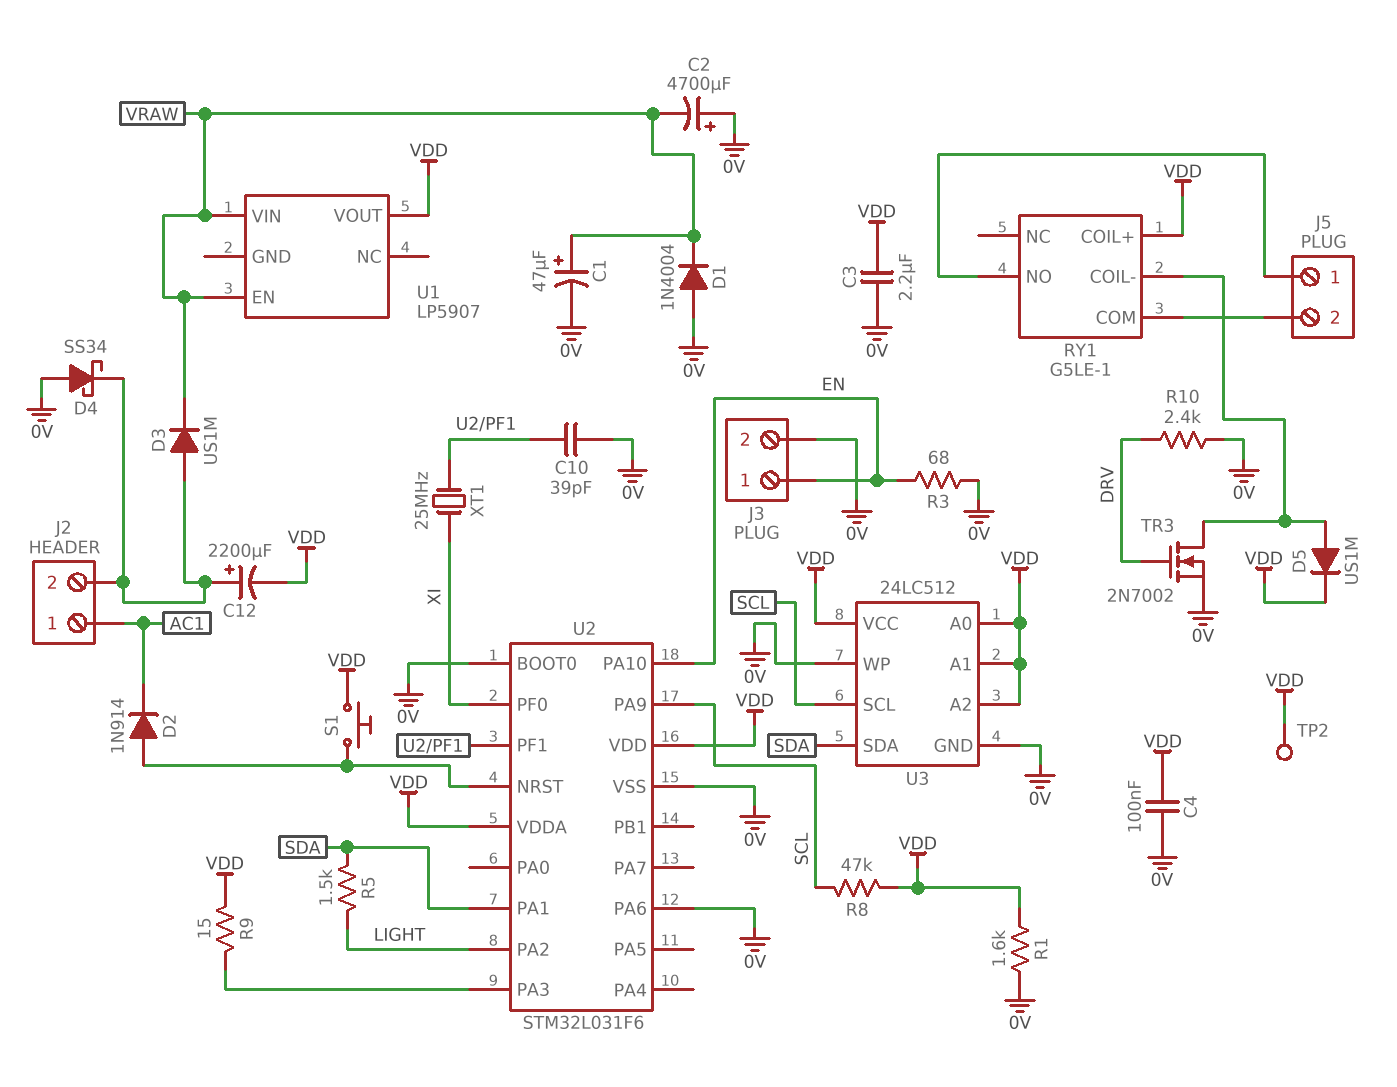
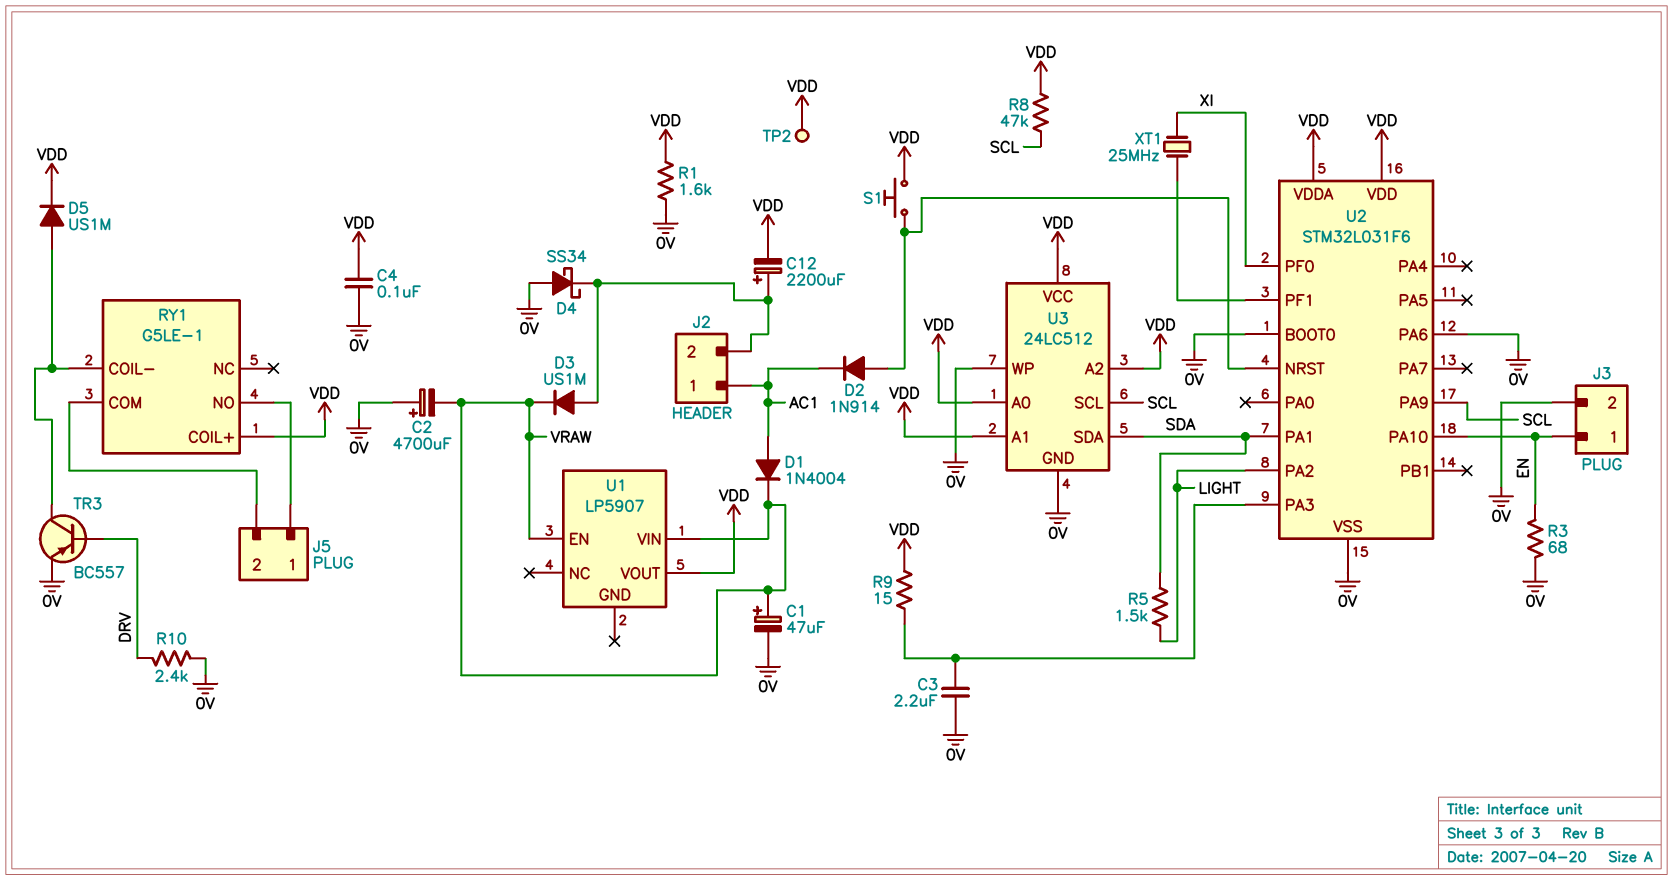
C3: 2.2uF (0V, VDD) -> 2.2uF (0V, U2/PA3)
C10: 39pF (0V, U2/PF1) -> none
D1: diode 1N4004 (A 0V, K VRAW) -> diode 1N4004 (A AC1, K VRAW)
TR3: NMOS 2N7002 (G DRV, D RY1/COIL-, S 0V) -> PNP BC557 (B DRV, C RY1/COIL-, E 0V)

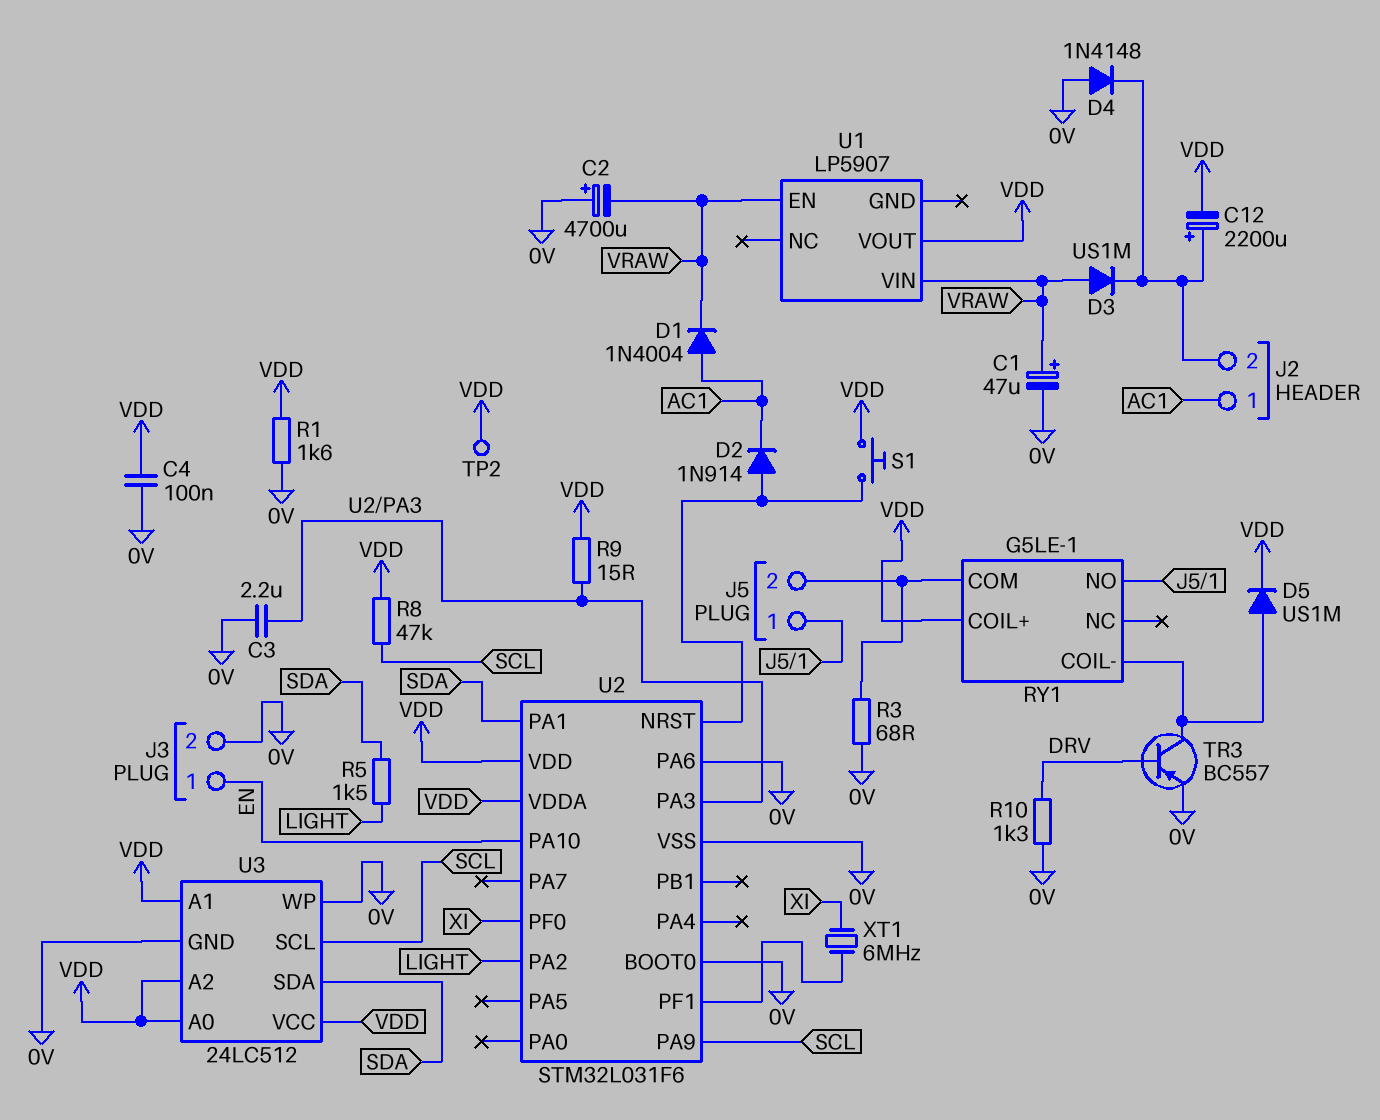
D3: diode US1M (A J2/2, K VRAW) -> diode US1M (A VRAW, K J2/2)
D4: schottky SS34 (A 0V, K J2/2) -> diode 1N4148 (A 0V, K J2/2)
R3: 68 (0V, EN) -> 68 (0V, J5/2)
R10: 2.4k (0V, DRV) -> 1.3k (0V, DRV)
XT1: 25MHz (U2/PF1, XI) -> 6MHz (U2/PF1, XI)

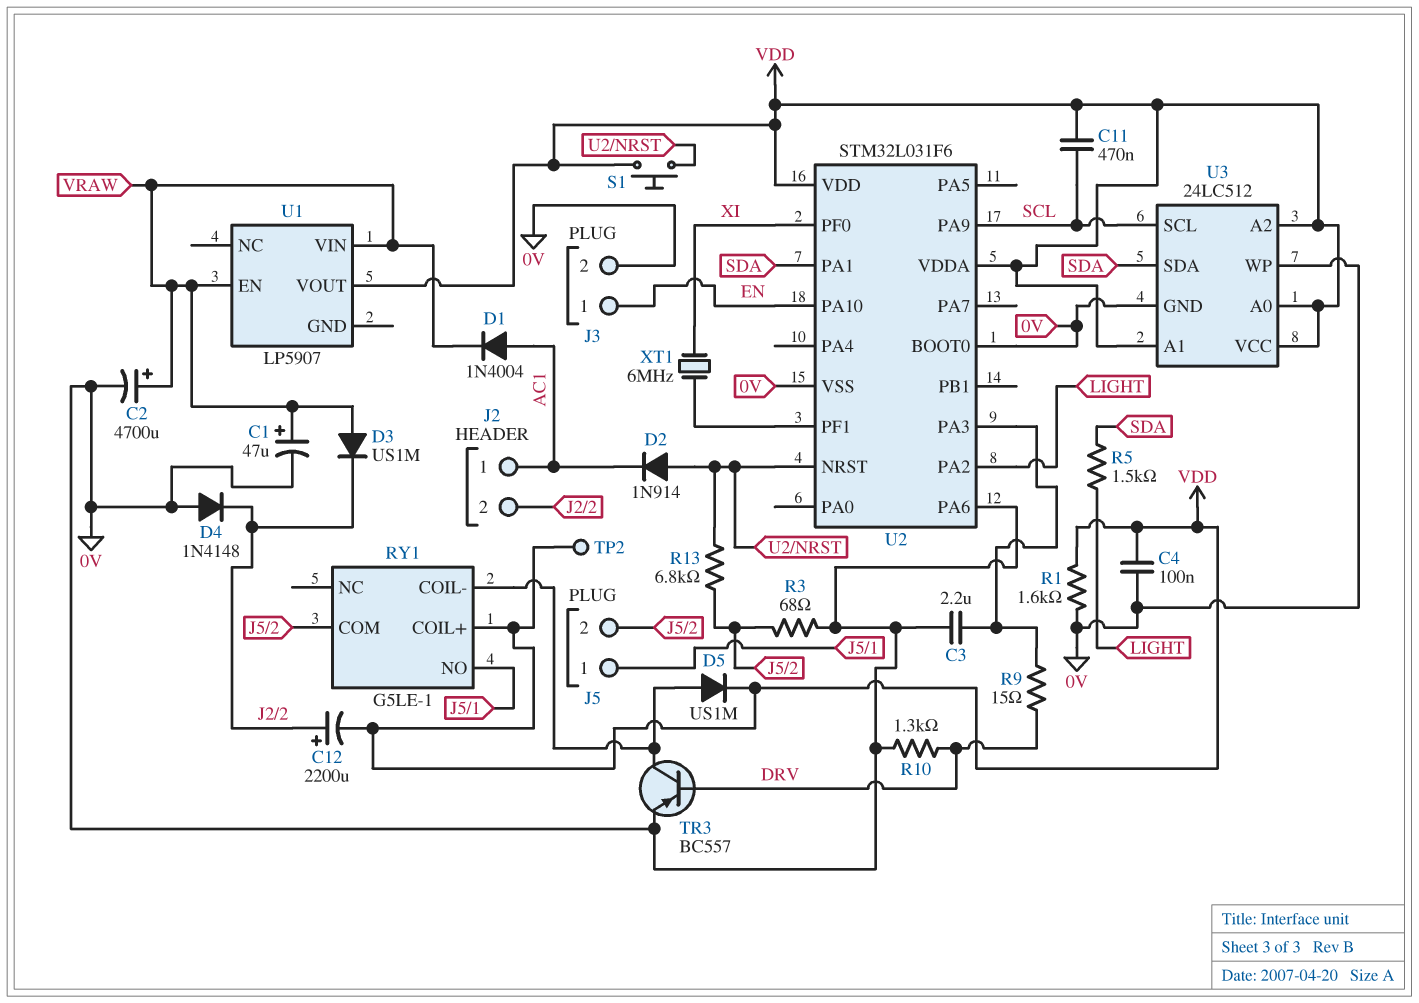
C2: 4700uF (plus 0V, minus VRAW) -> 4700uF (plus VRAW, minus 0V)
C11: none -> 470nF (SCL, VDD)
R8: 47k (SCL, VDD) -> none
R9: 15 (U2/PA3, VDD) -> 15 (DRV, U2/PA3)
R13: none -> 6.8k (J5/2, U2/NRST)

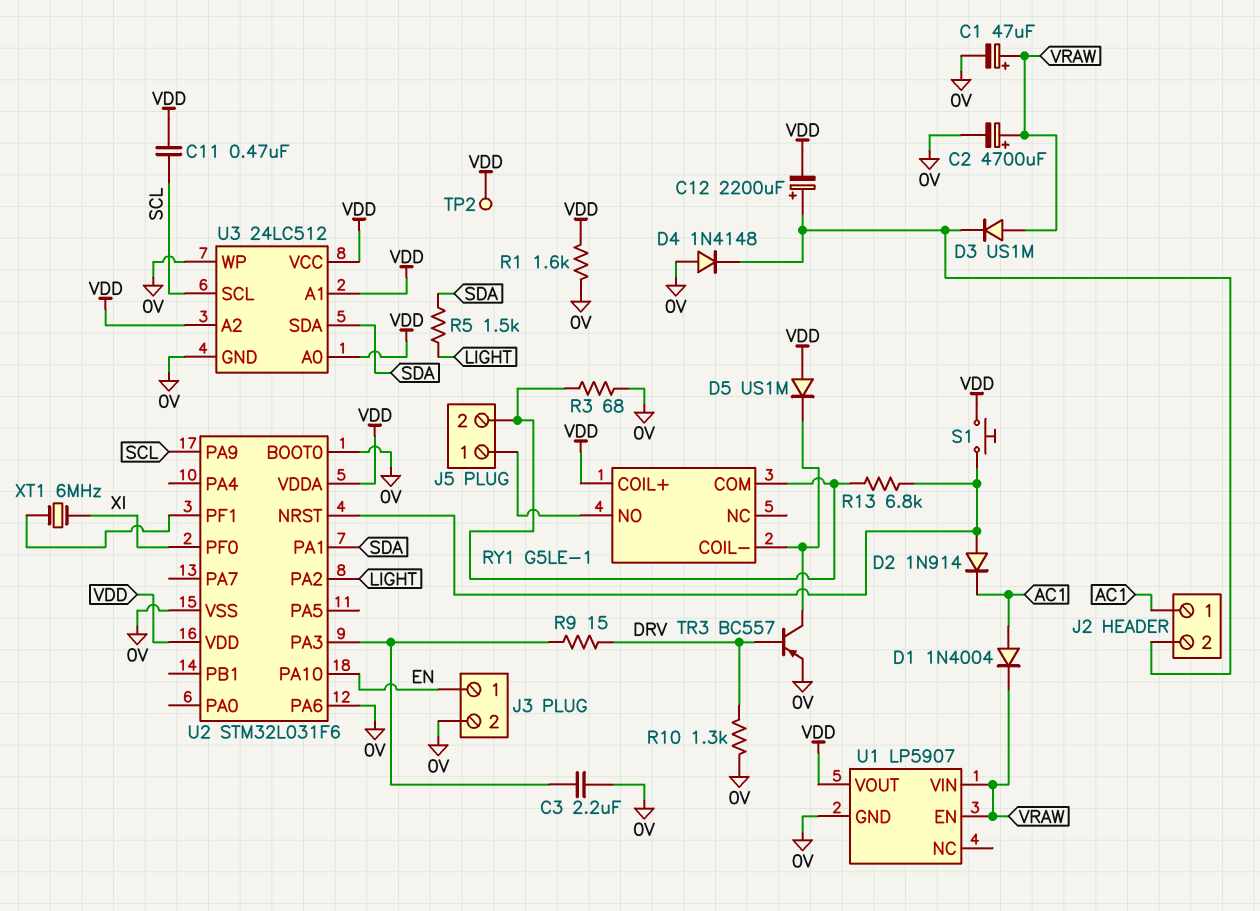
C4: 100nF (0V, VDD) -> none
D5: diode US1M (A RY1/COIL-, K VDD) -> diode US1M (A VDD, K RY1/COIL-)
U1 pin GND: none -> 0V

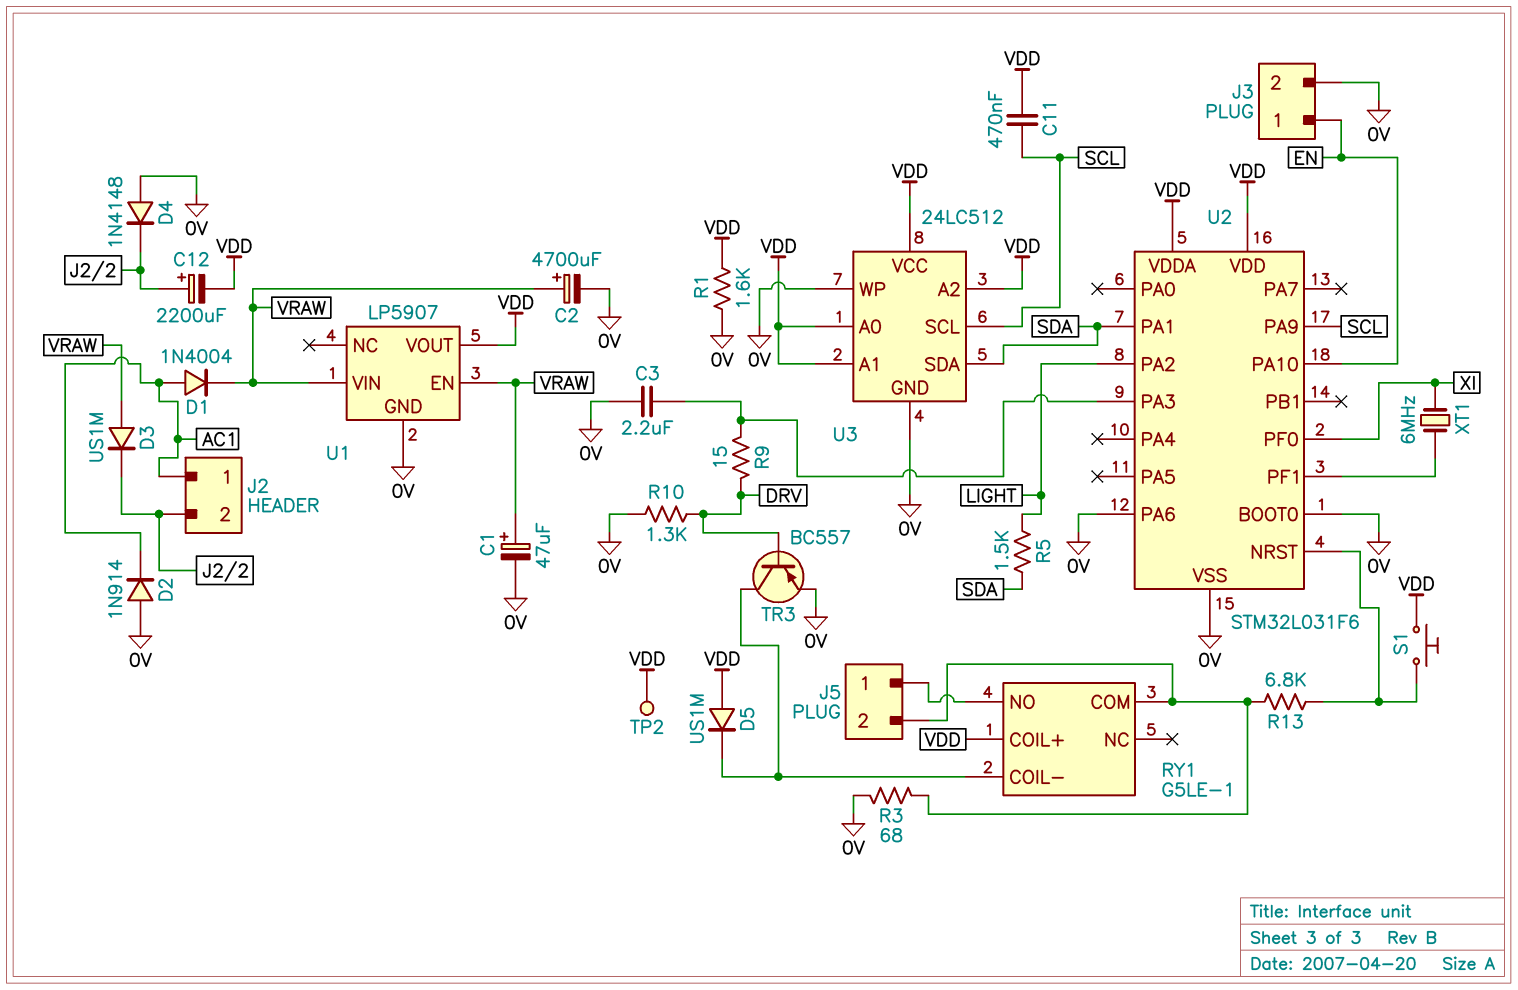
D2: diode 1N914 (A U2/NRST, K AC1) -> diode 1N914 (A 0V, K AC1)

